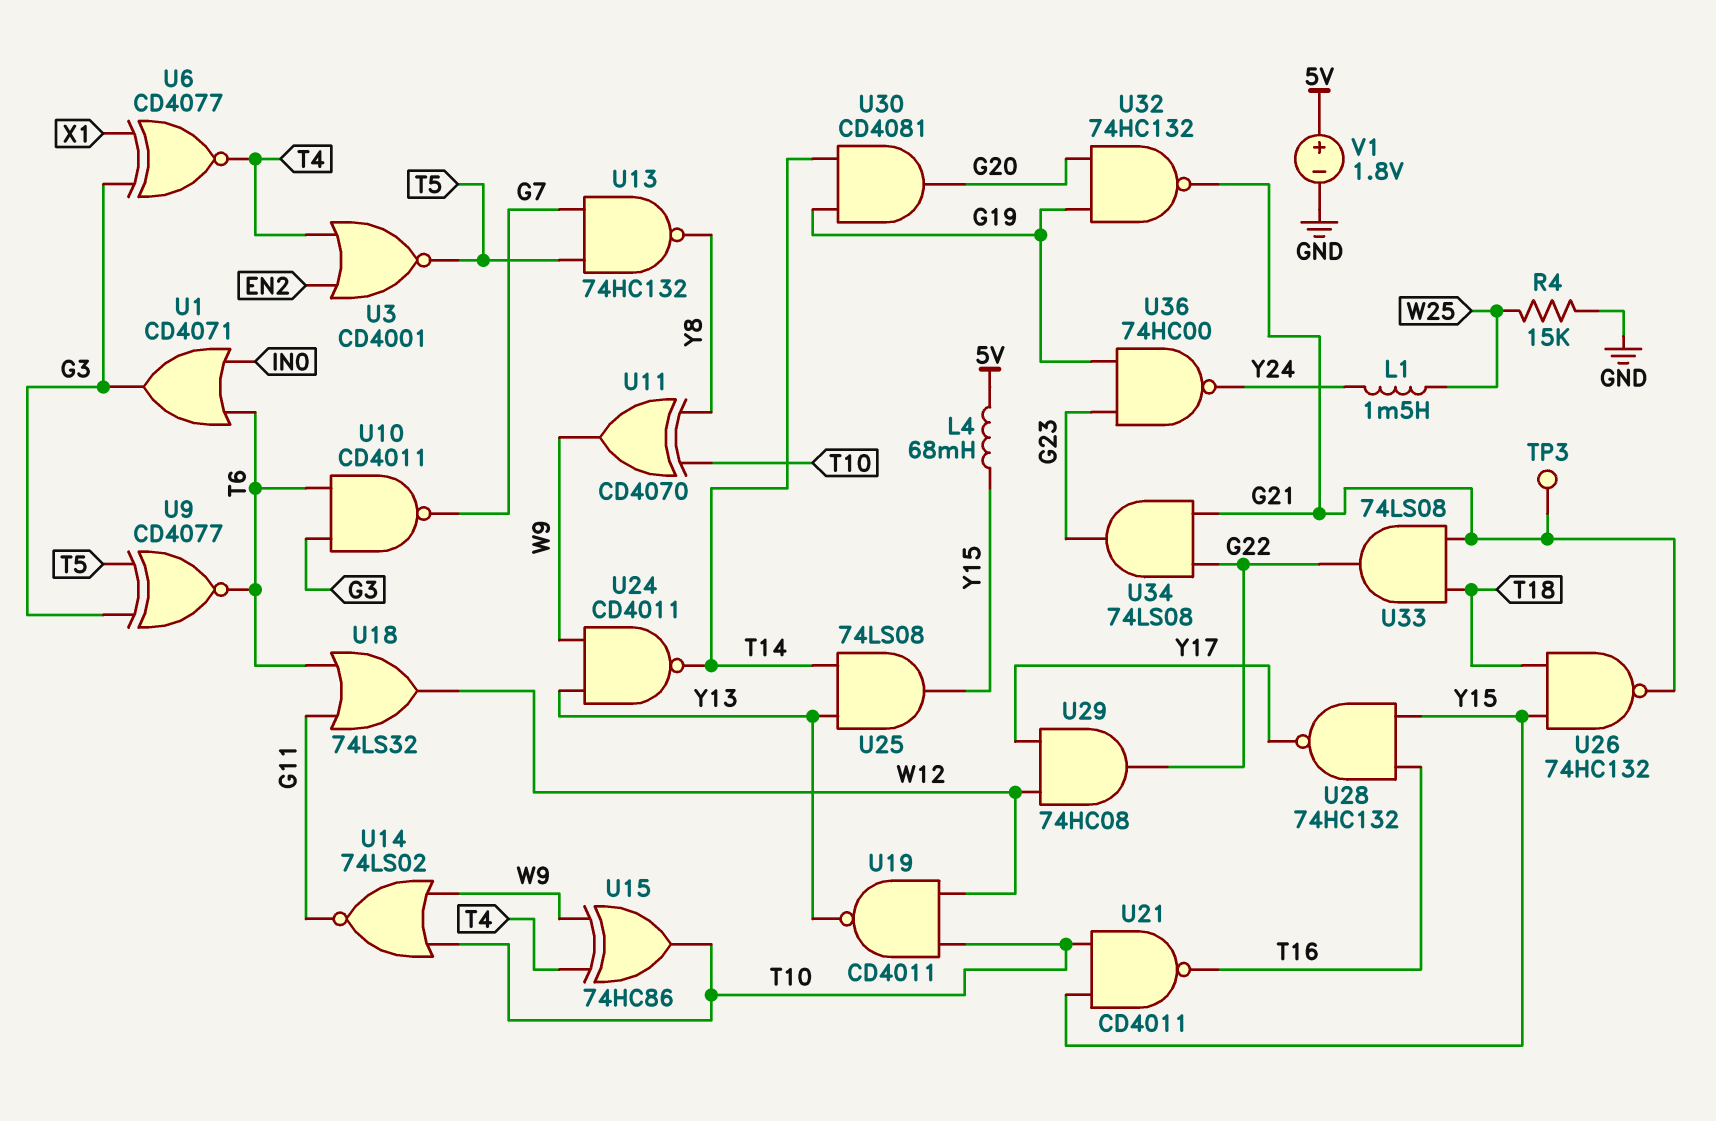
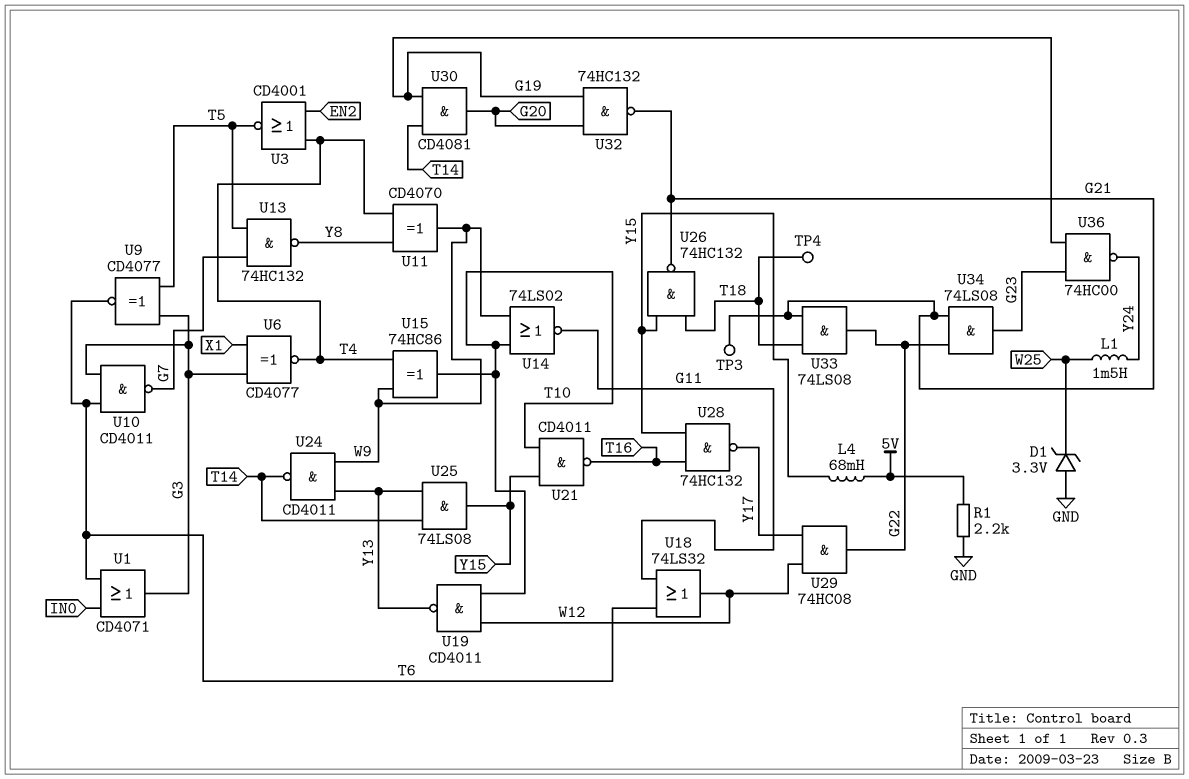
D1: none -> zener 3.3V (A GND, K W25)
R1: none -> 2.2k (5V, GND)
R4: 15k (GND, W25) -> none
TP4: none -> test point (T18)
U11: XOR CD4070 (in T10, in Y8, out W9) -> XOR CD4070 (in T4, in Y8, out W9)
V1: 1.8V (plus 5V, minus GND) -> none

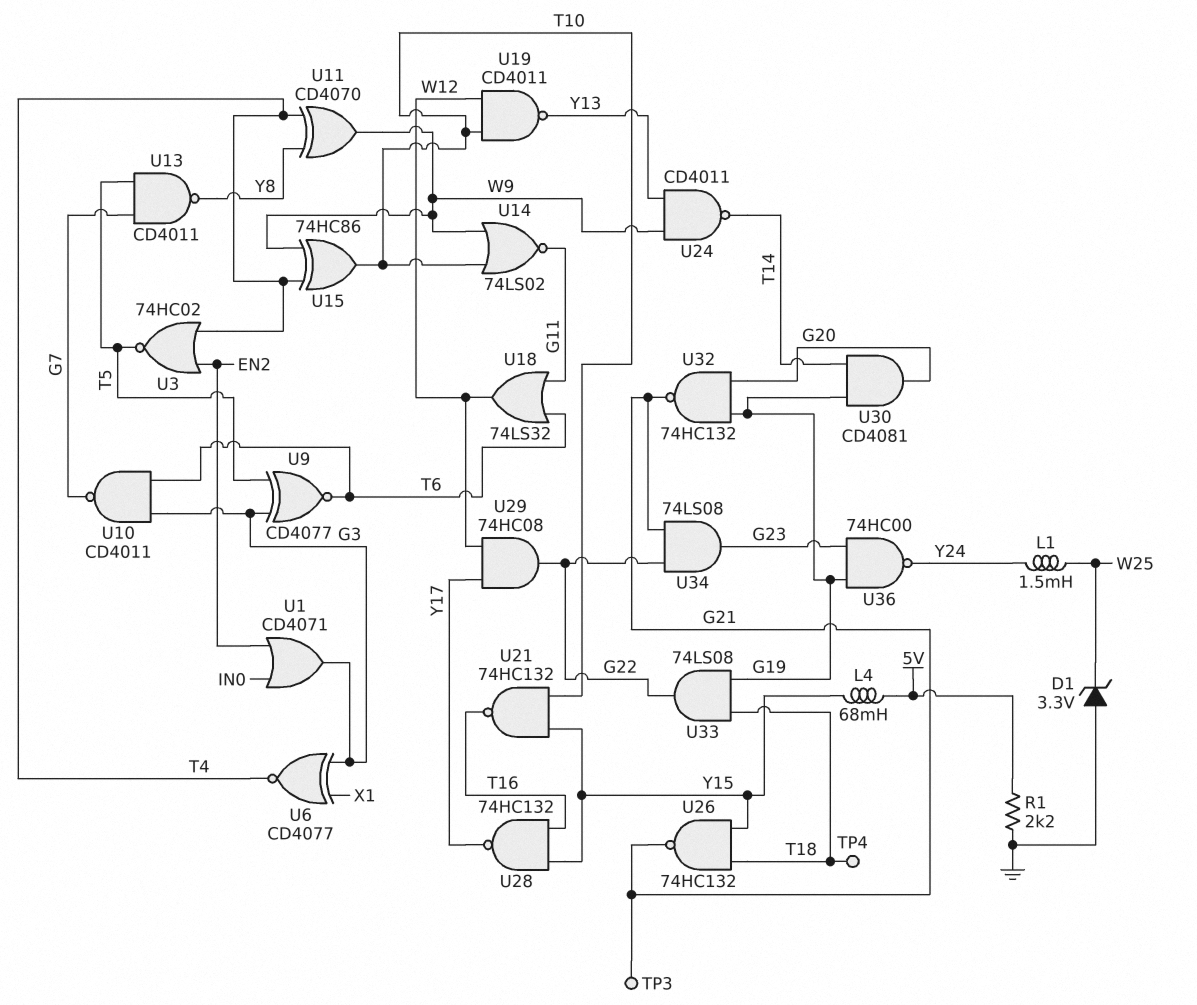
U1: OR CD4071 (in IN0, in T6, out G3) -> OR CD4071 (in EN2, in IN0, out G3)
U3: NOR CD4001 (in EN2, in T4, out T5) -> NOR 74HC02 (in EN2, in T4, out T5)
U13: NAND 74HC132 (in G7, in T5, out Y8) -> NAND CD4011 (in G7, in T5, out Y8)
U21: NAND CD4011 (in T10, in Y15, out T16) -> NAND 74HC132 (in T10, in Y15, out T16)
U25: AND 74LS08 (in T14, in Y13, out Y15) -> none
U33: AND 74LS08 (in G21, in T18, out G22) -> AND 74LS08 (in G19, in T18, out G22)

